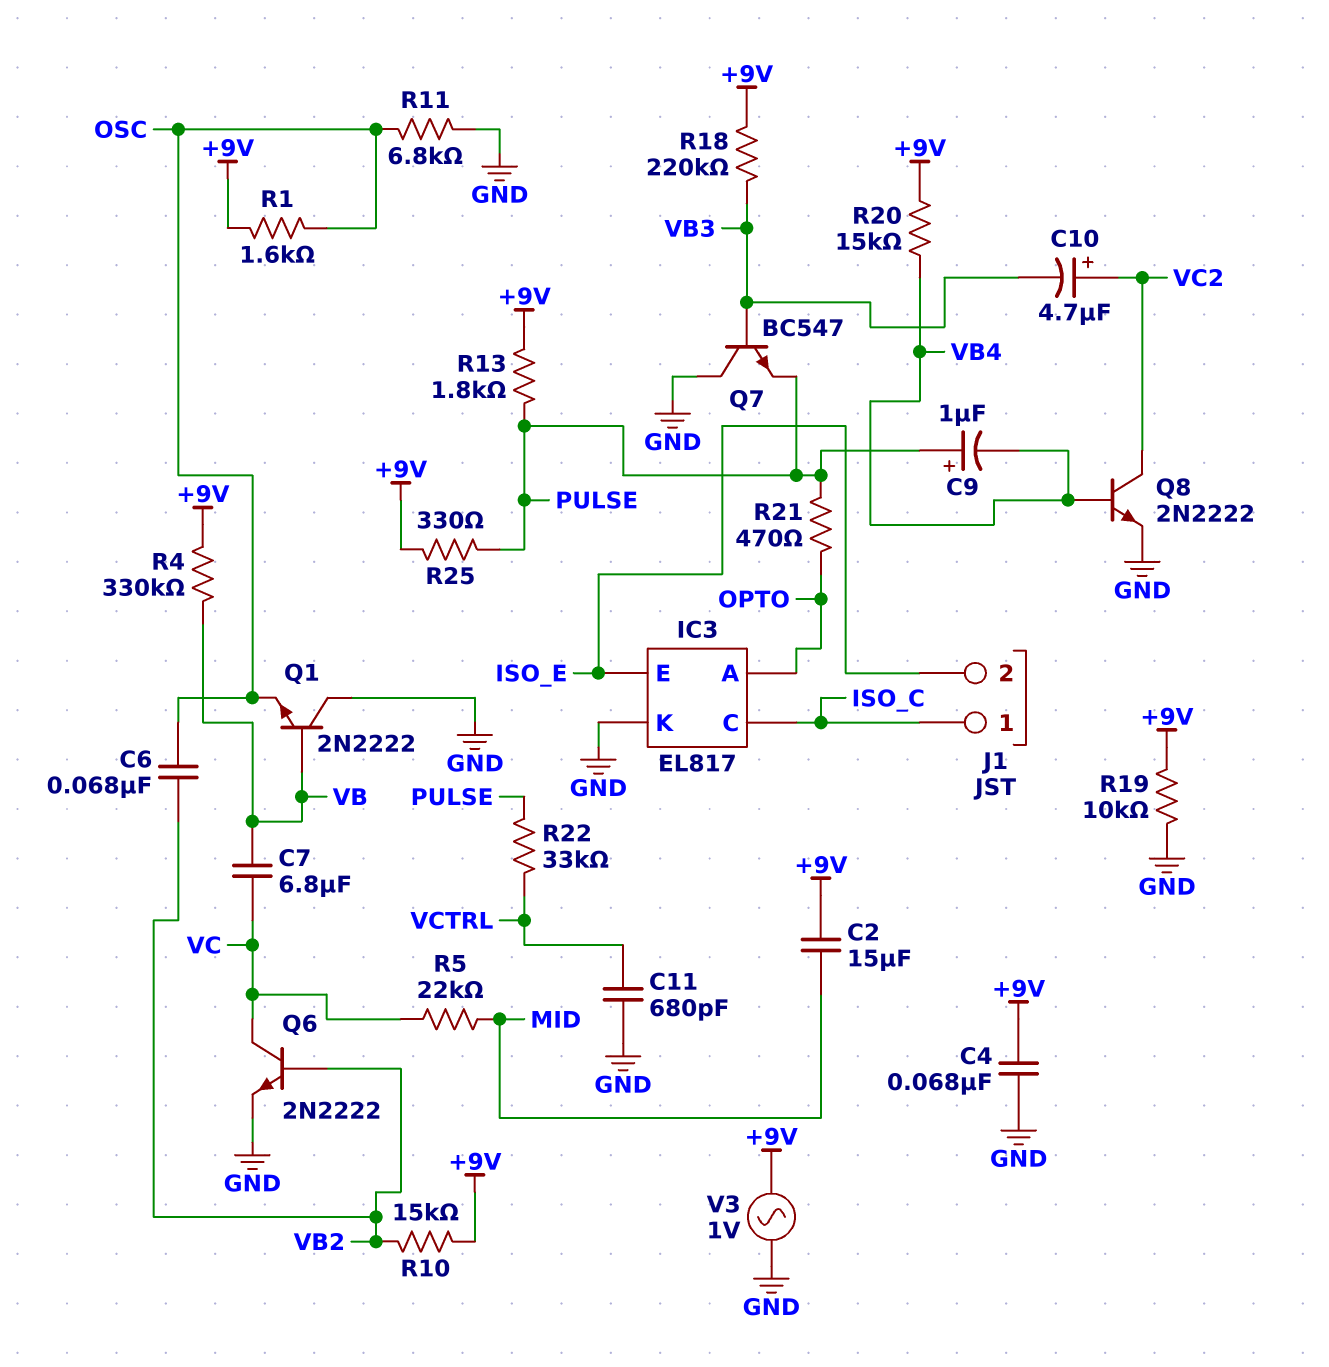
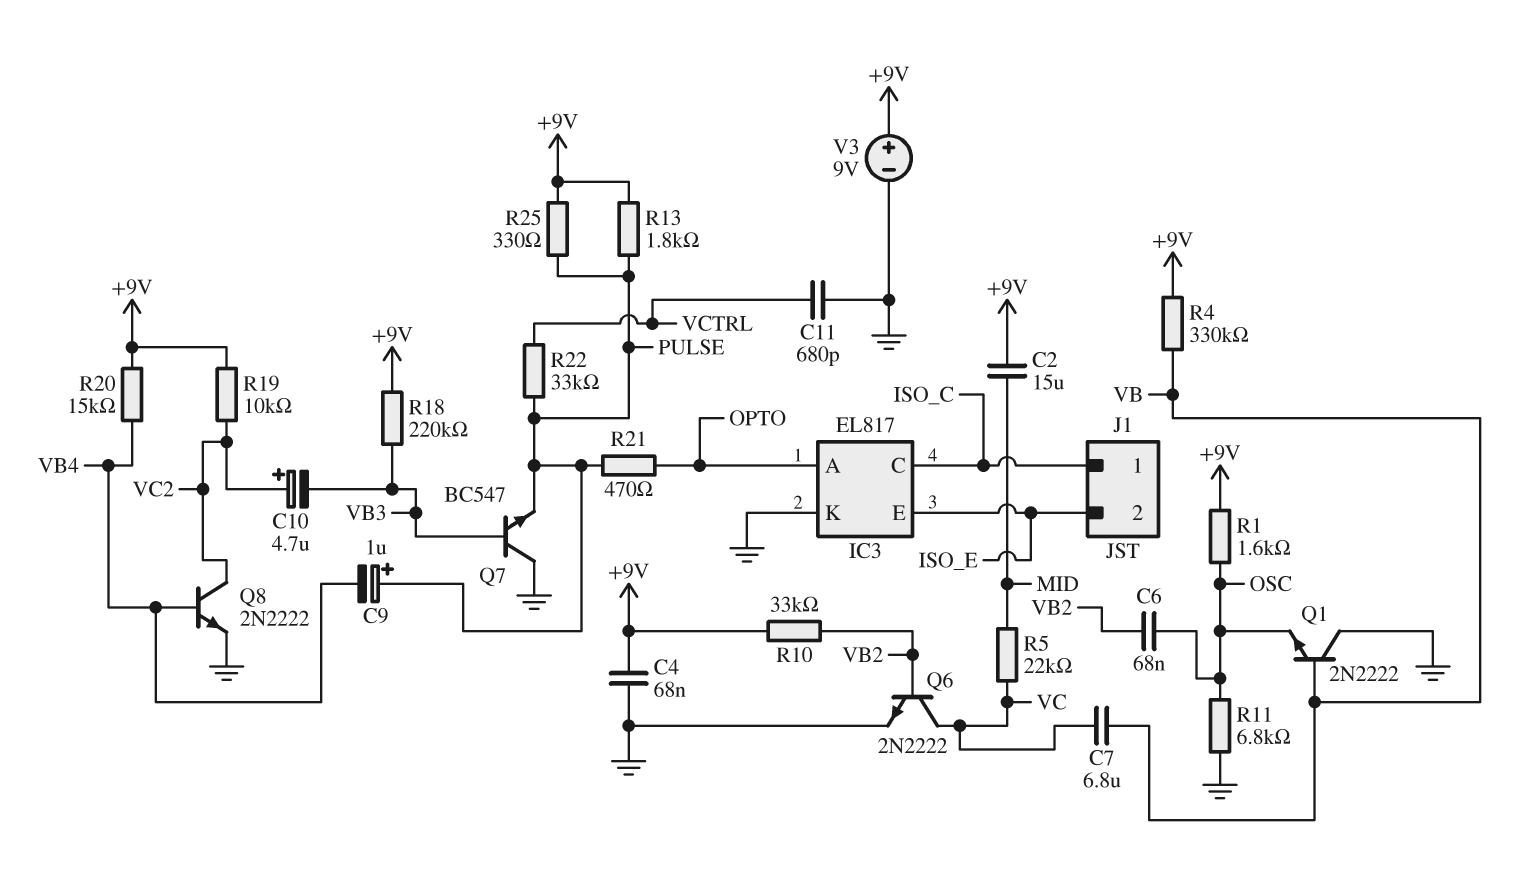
R10: 15k (+9V, VB2) -> 33k (+9V, VB2)
R19: 10k (+9V, GND) -> 10k (+9V, VC2)
V3: AC 1V (+9V, GND) -> 9V (plus +9V, minus GND)

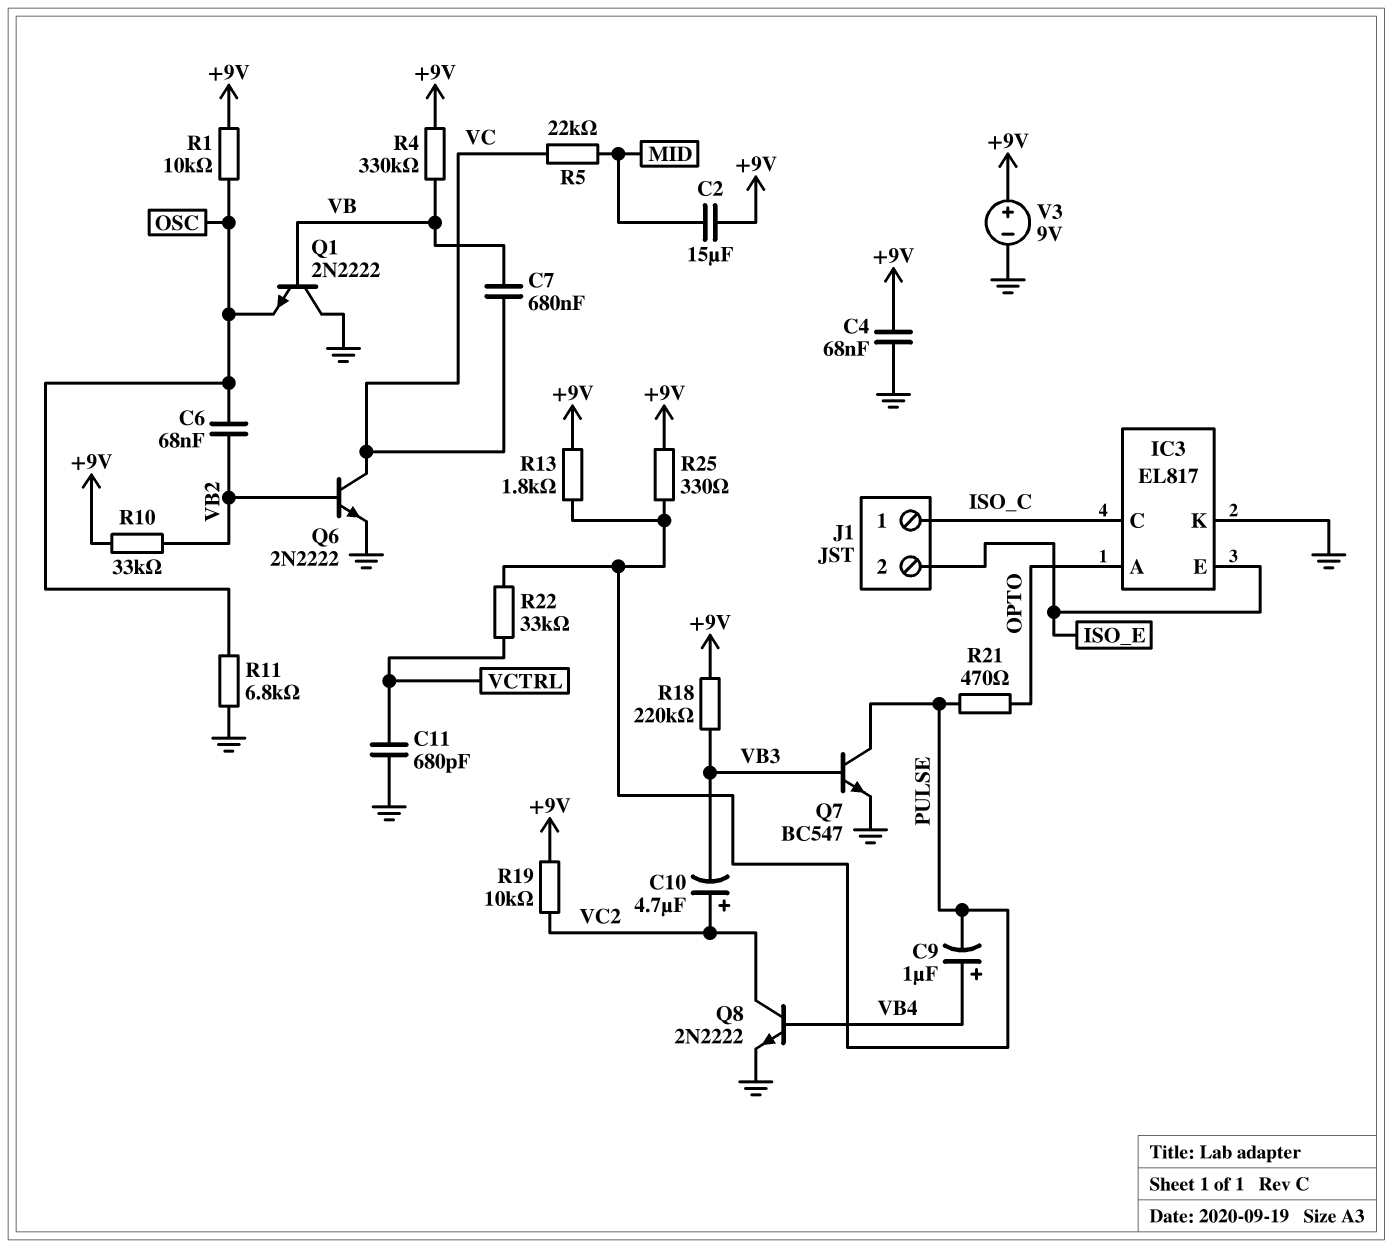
C7: 6.8uF (VB, VC) -> 680nF (VB, VC)
C9: 1uF (plus PULSE, minus VB4) -> 1uF (plus VB4, minus PULSE)
Q7: NPN BC547 (B VB3, C GND, E PULSE) -> NPN BC547 (B VB3, C PULSE, E GND)
R1: 1.6k (+9V, OSC) -> 10k (+9V, OSC)
R20: 15k (+9V, VB4) -> none

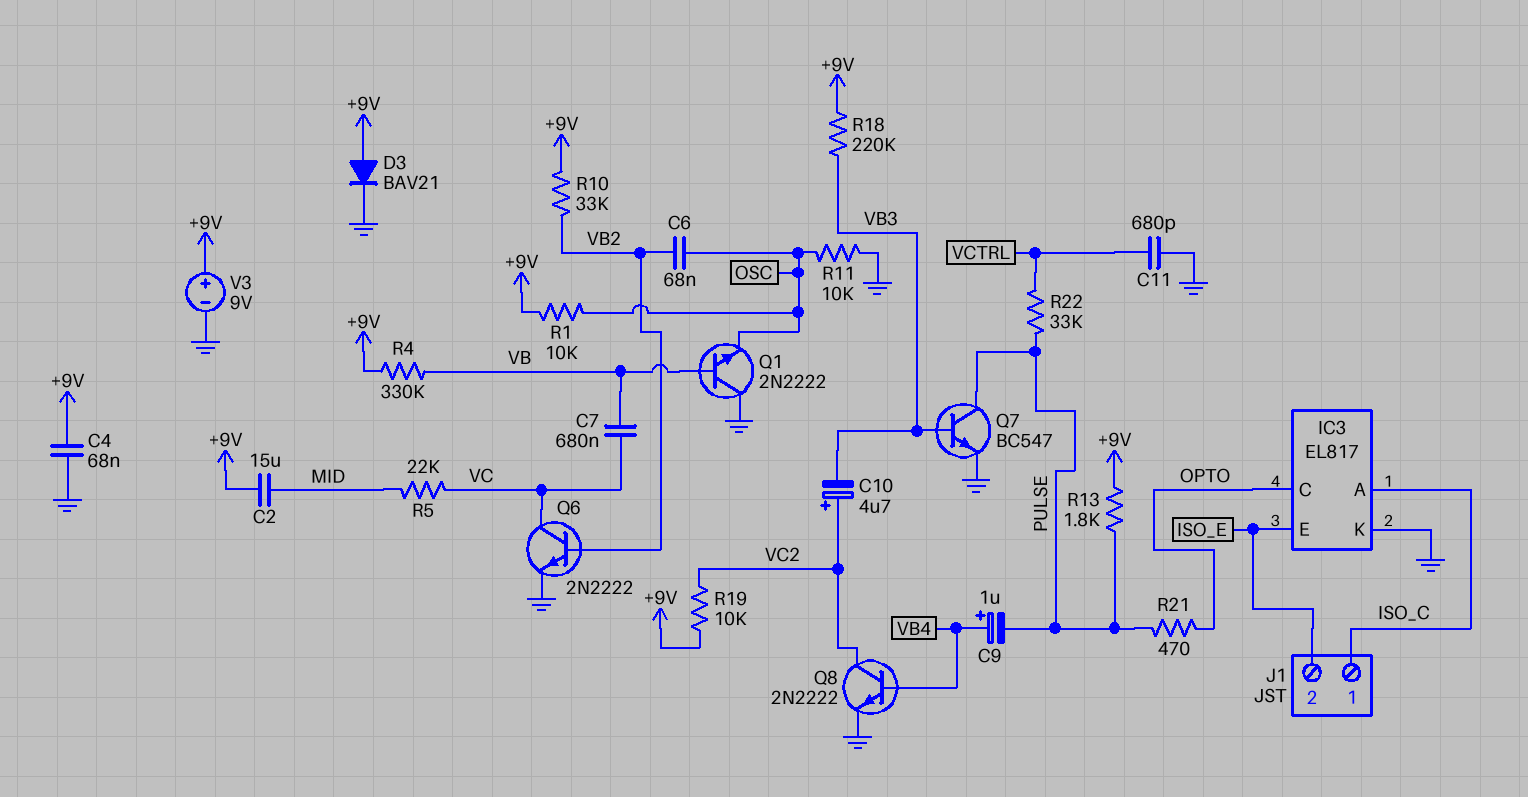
D3: none -> diode BAV21 (A +9V, K GND)
IC3 pin A: OPTO -> ISO_C
IC3 pin C: ISO_C -> OPTO
R11: 6.8k (GND, OSC) -> 10k (GND, OSC)
R25: 330 (+9V, PULSE) -> none

